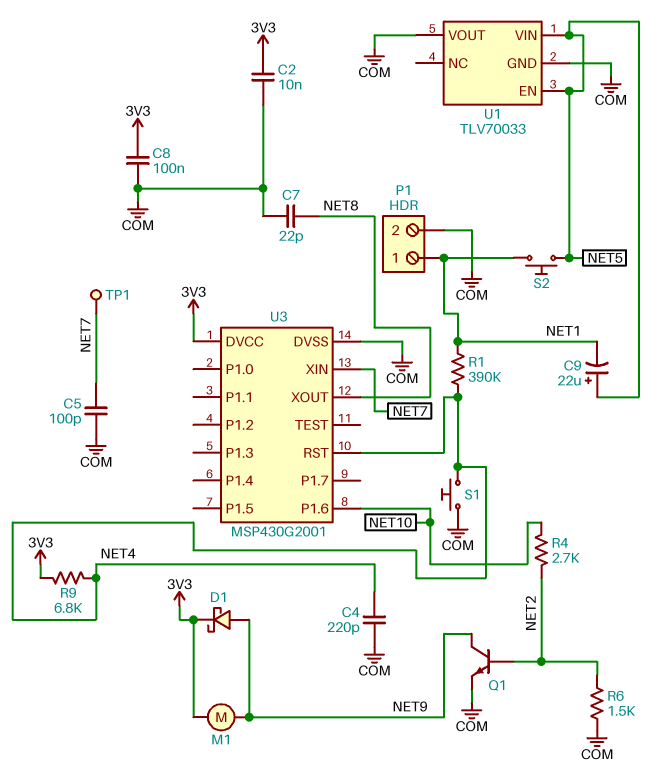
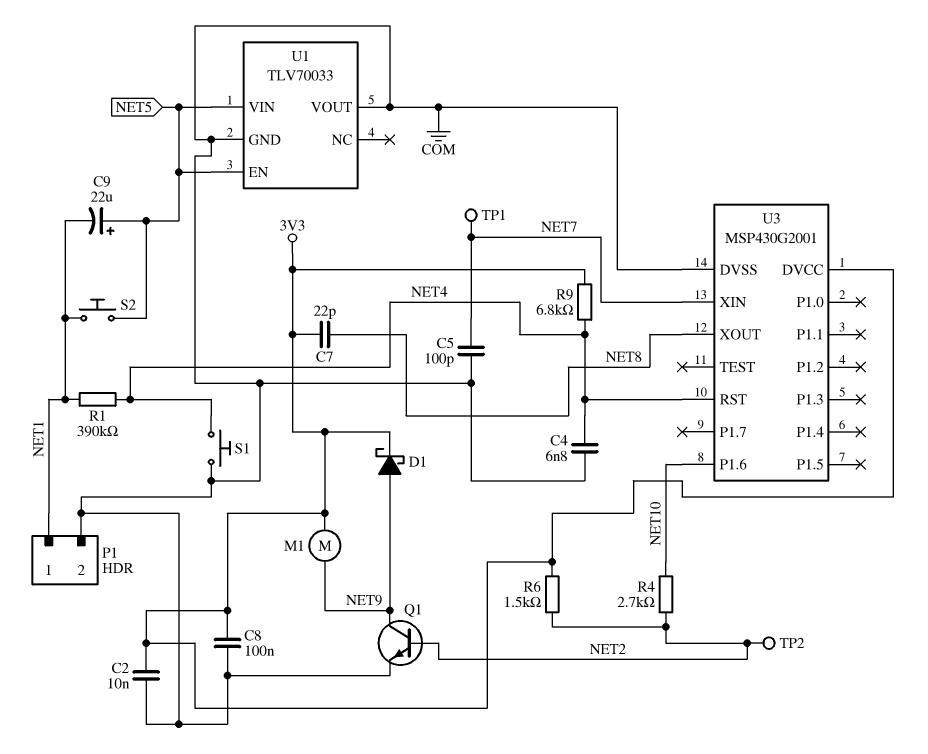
C4: 220pF (COM, NET4) -> 6.8nF (COM, NET4)
C7: 22pF (COM, NET8) -> 22pF (3V3, NET8)
R6: 1.5k (COM, NET2) -> 1.5k (3V3, NET2)
TP2: none -> test point (NET2)

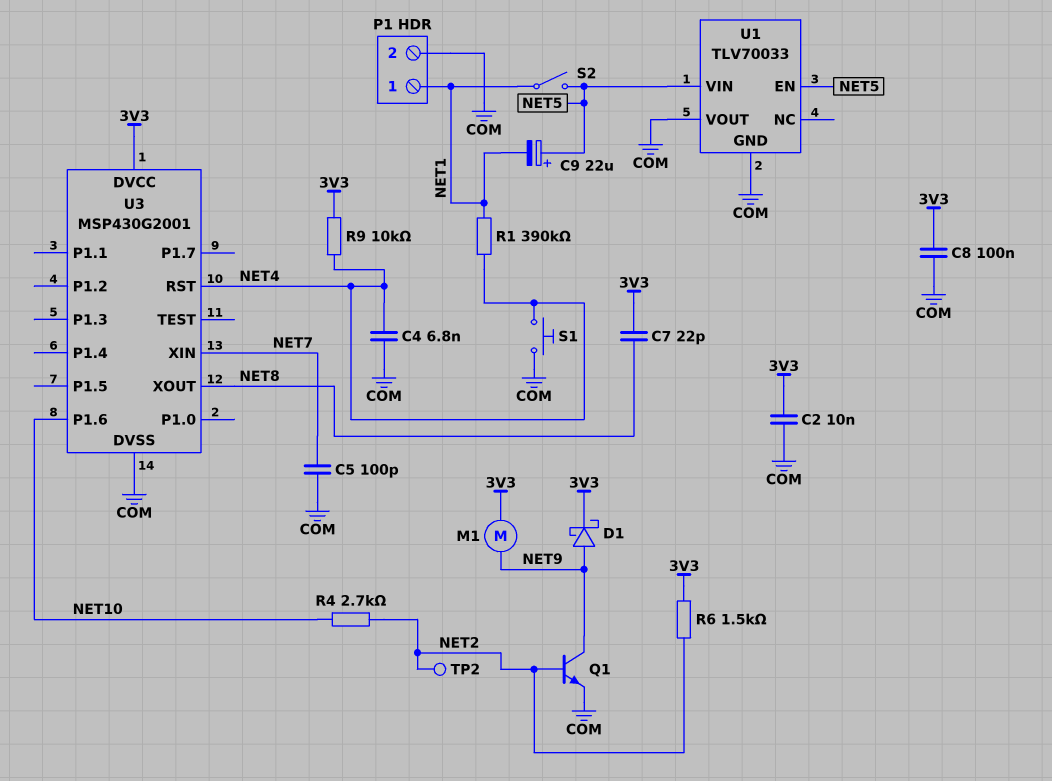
R9: 6.8k (3V3, NET4) -> 10k (3V3, NET4)
S2: button (NET1, NET5) -> switch (NET1, NET5)
TP1: test point (NET7) -> none

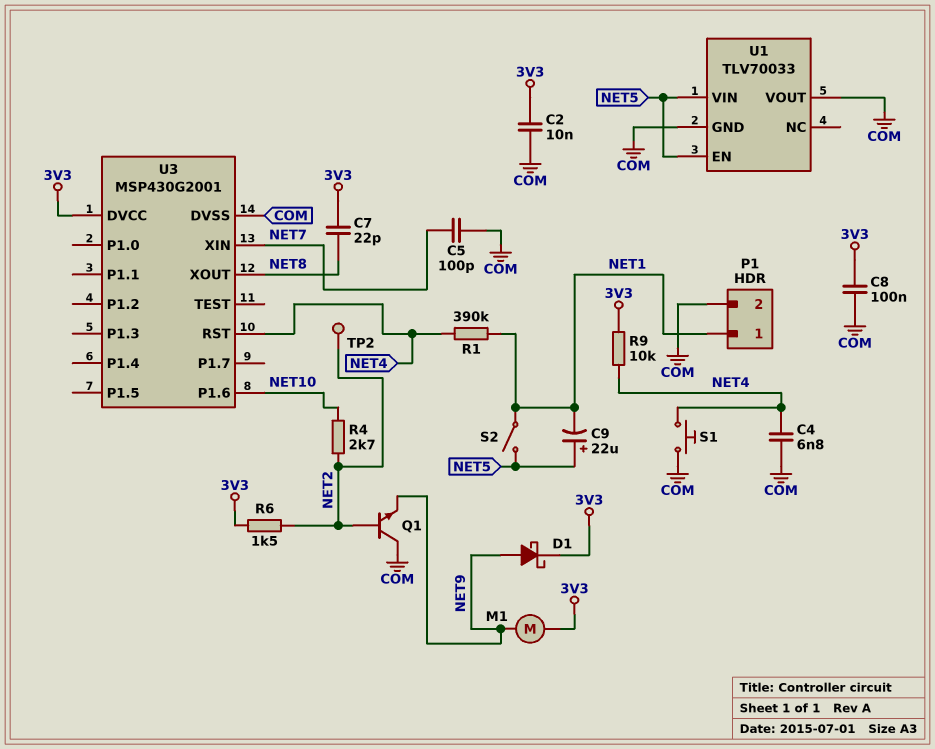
Q1: NPN (B NET2, C NET9, E COM) -> NPN (B NET2, C COM, E NET9)

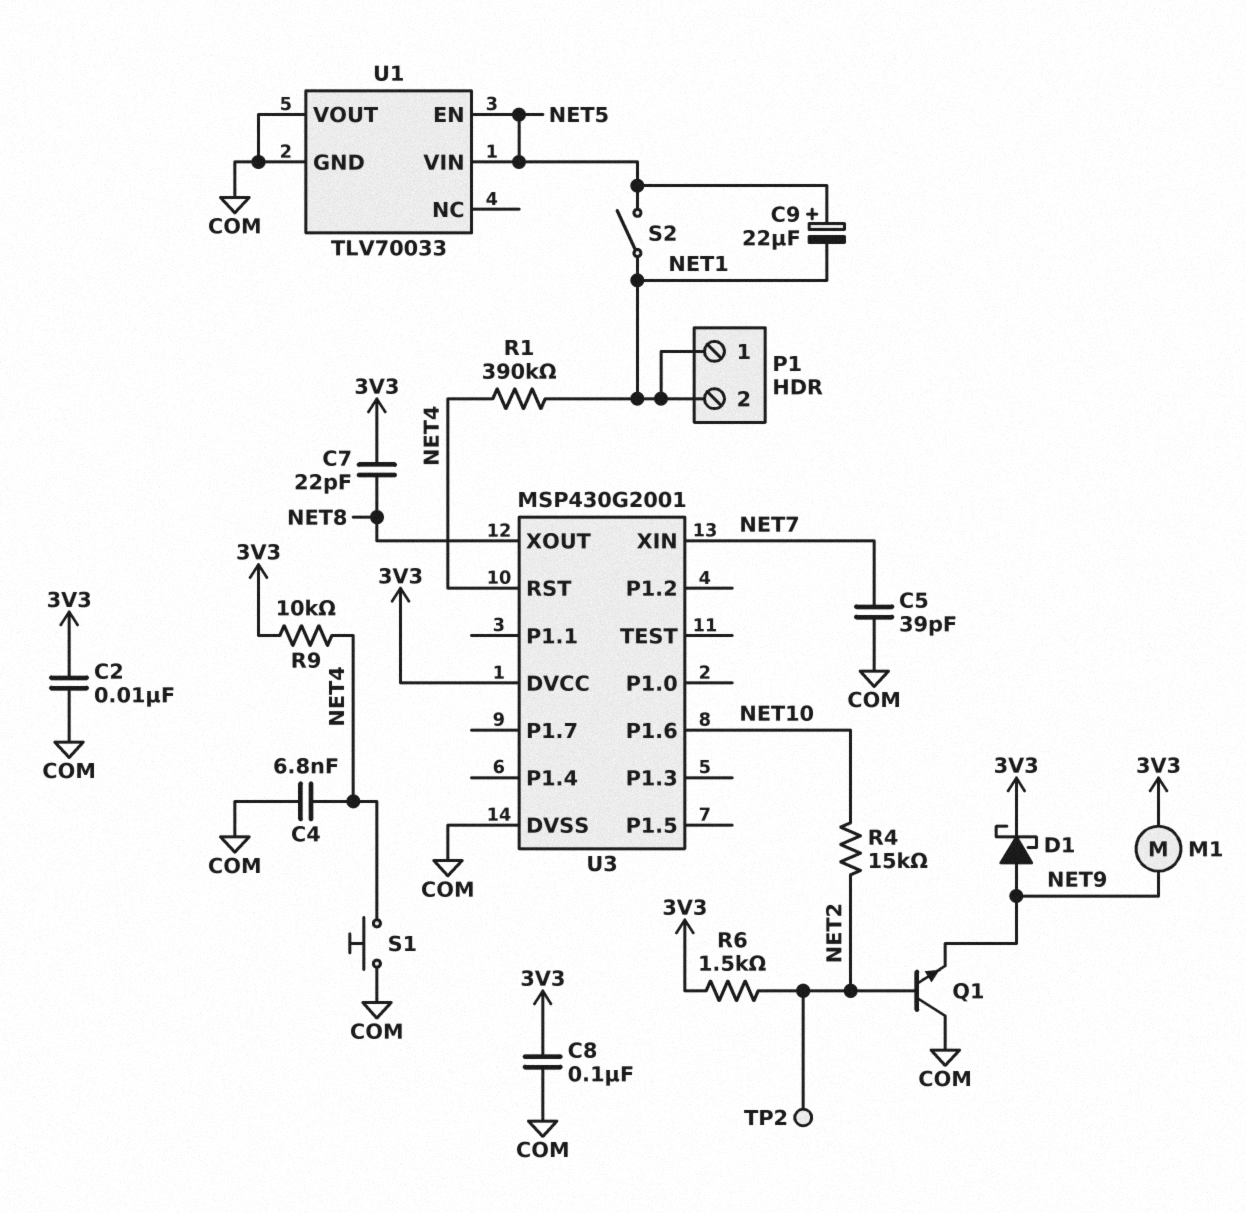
C5: 100pF (COM, NET7) -> 39pF (COM, NET7)
P1 pin 2: COM -> NET1
R4: 2.7k (NET2, NET10) -> 15k (NET2, NET10)

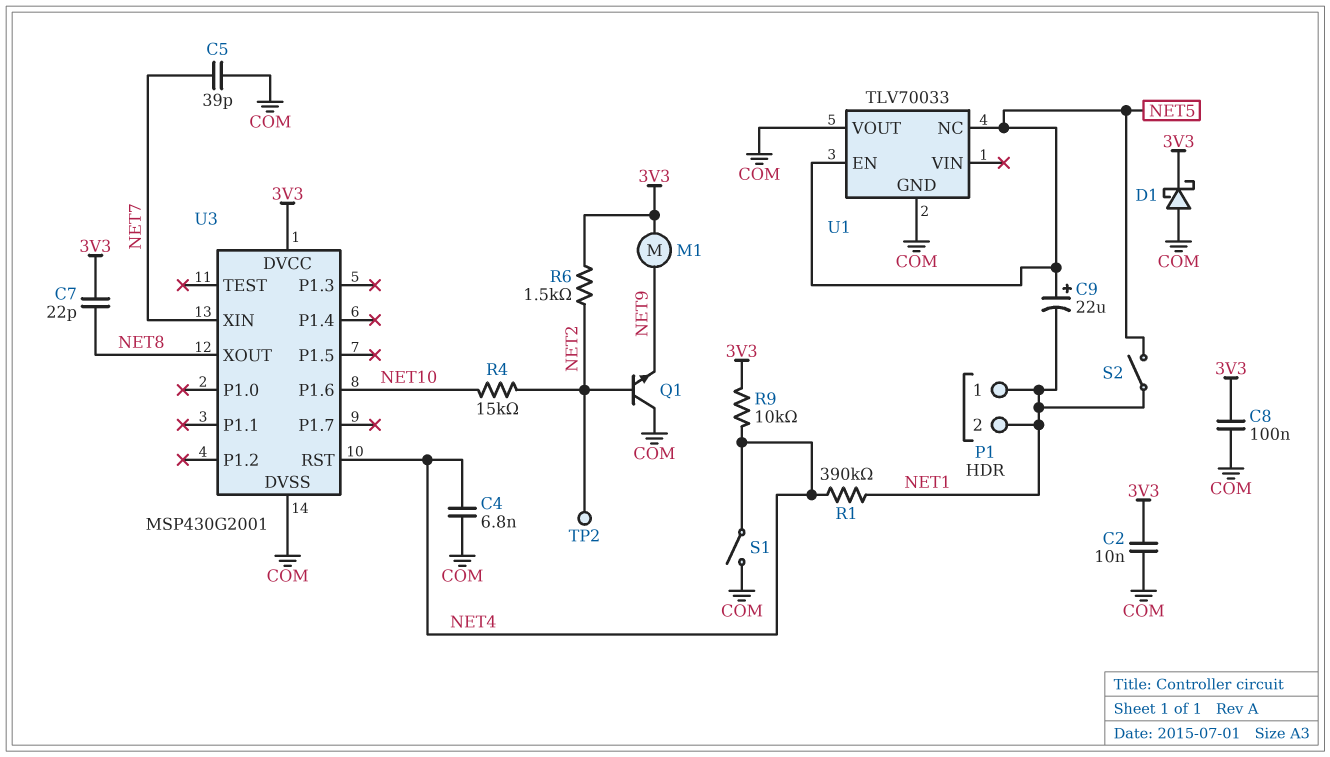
D1: schottky (A NET9, K 3V3) -> schottky (A COM, K 3V3)
S1: button (COM, NET4) -> switch (COM, NET4)
U1 pin NC: none -> NET5
U1 pin VIN: NET5 -> none

